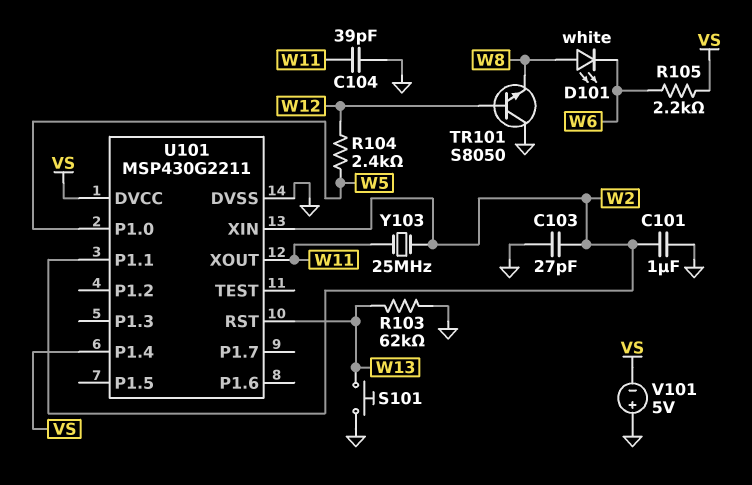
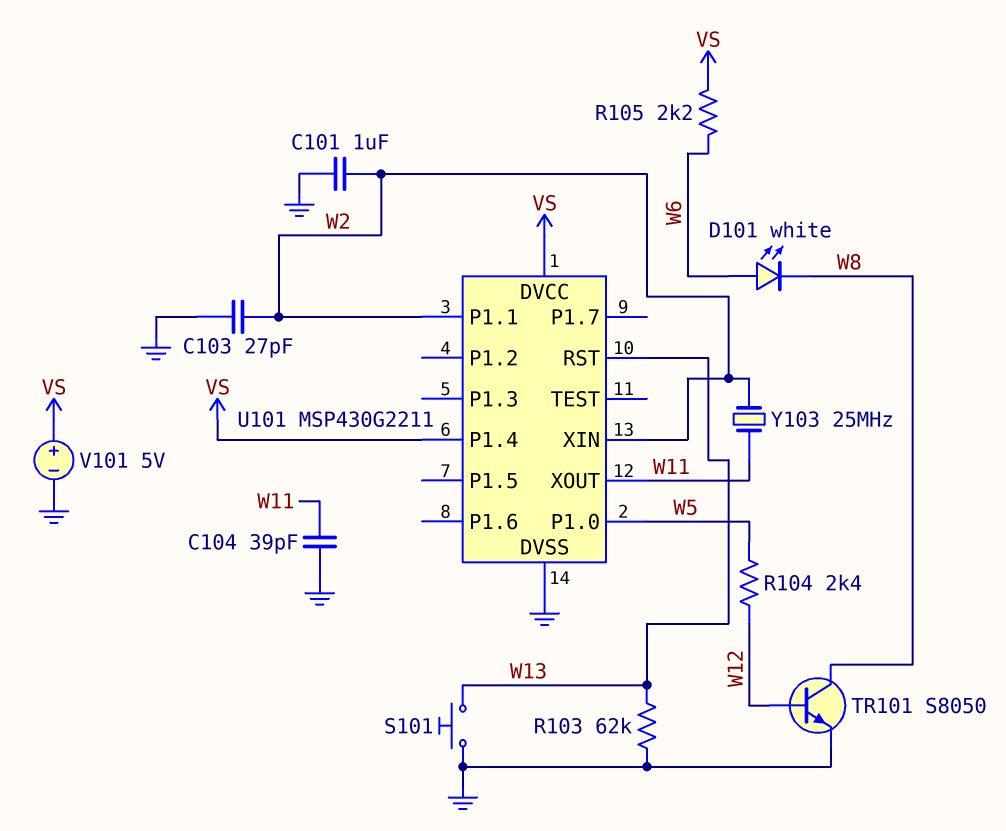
D101: LED white (A W8, K W6) -> LED white (A W6, K W8)
TR101: NPN S8050 (B W12, C GND, E W8) -> NPN S8050 (B W12, C W8, E GND)
V101: 5V (plus GND, minus VS) -> 5V (plus VS, minus GND)

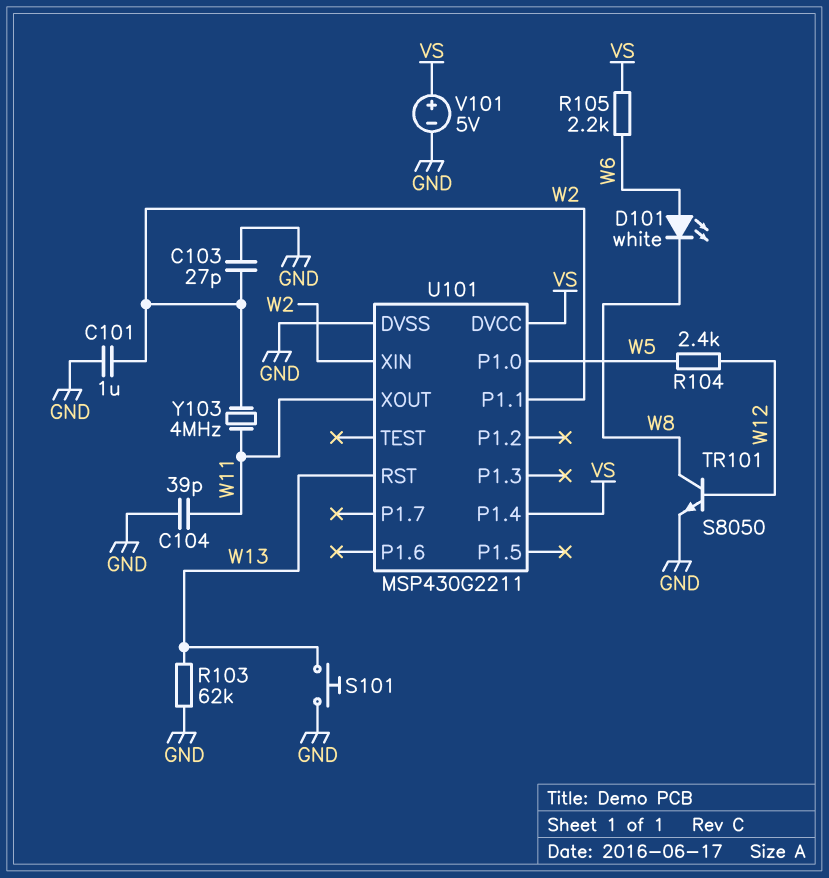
Y103: 25MHz (W2, W11) -> 4MHz (W2, W11)

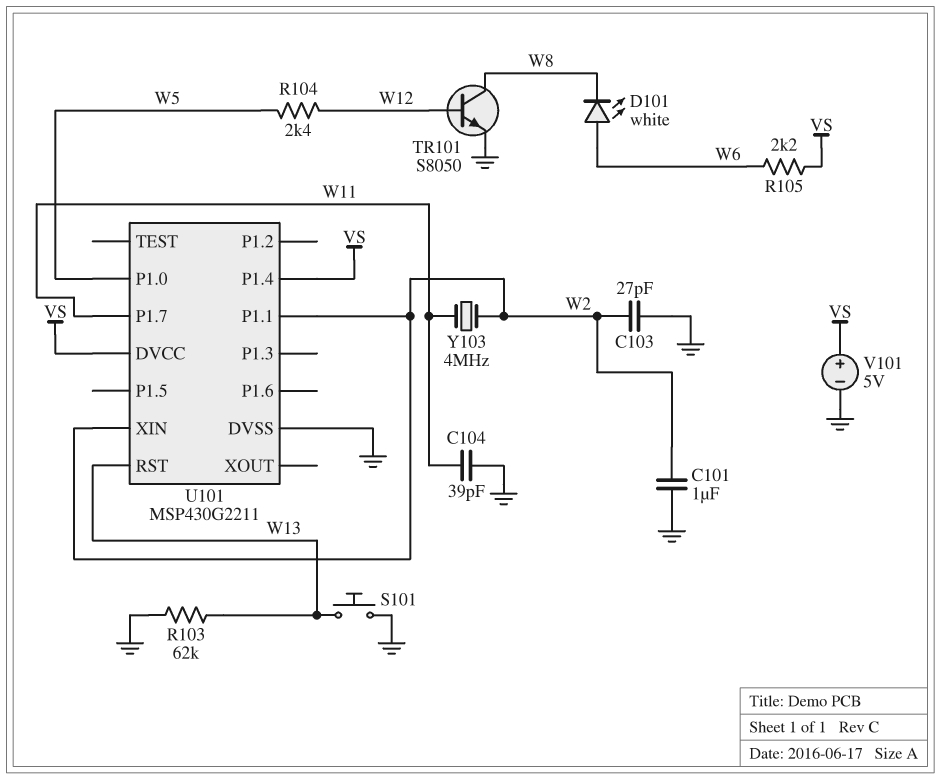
U101 pin P1.7: none -> W11
U101 pin XOUT: W11 -> none

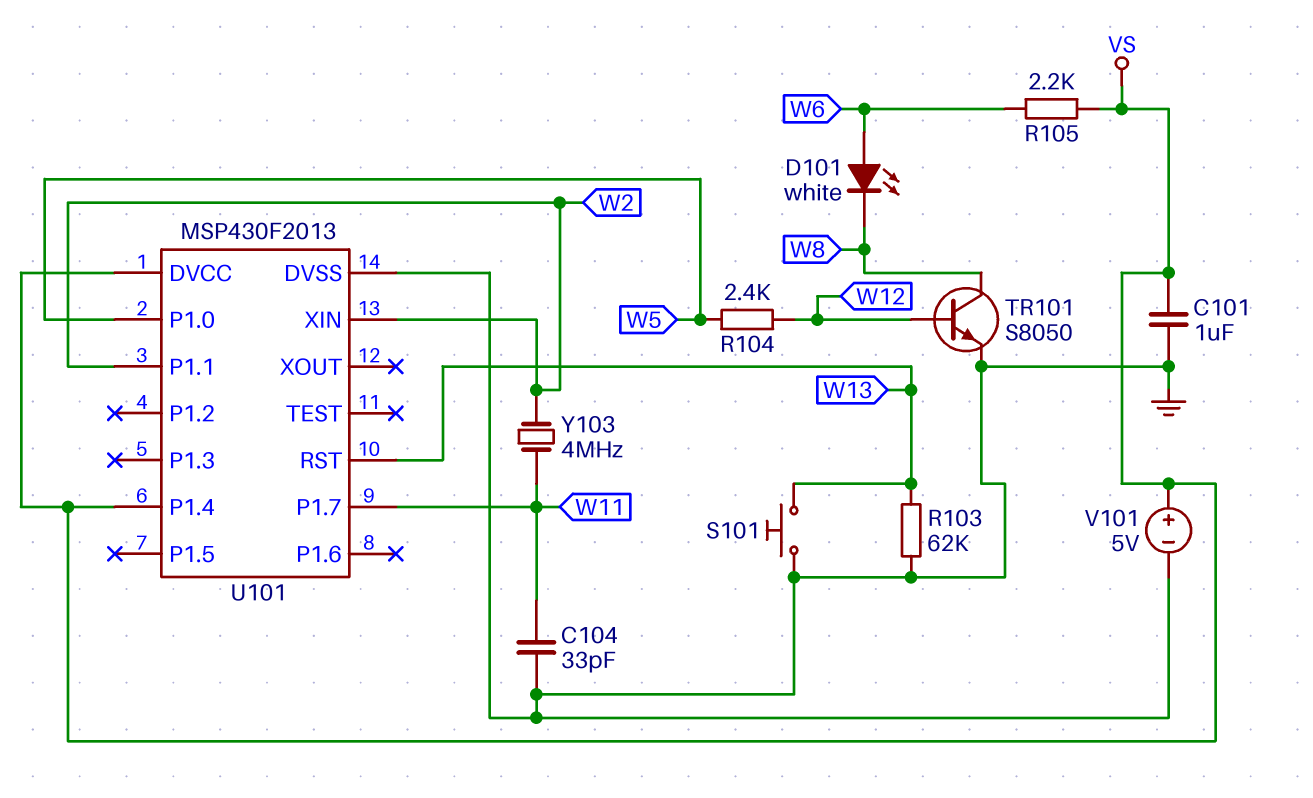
C101: 1uF (GND, W2) -> 1uF (GND, VS)
C103: 27pF (GND, W2) -> none
C104: 39pF (GND, W11) -> 33pF (GND, W11)
U101: MSP430G2211 -> MSP430F2013

